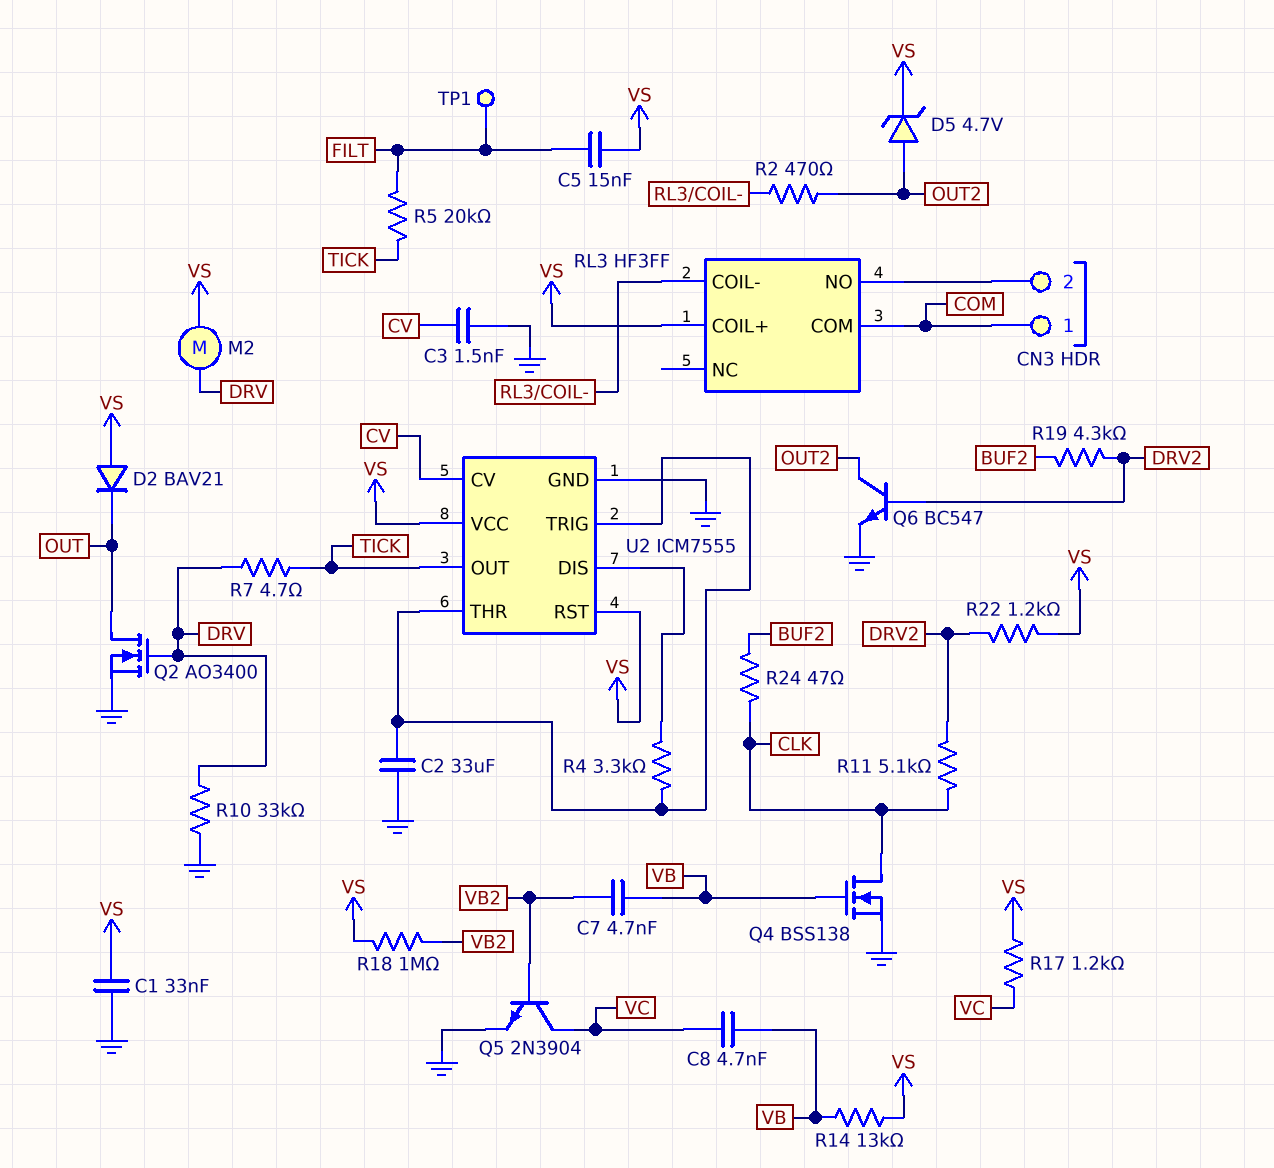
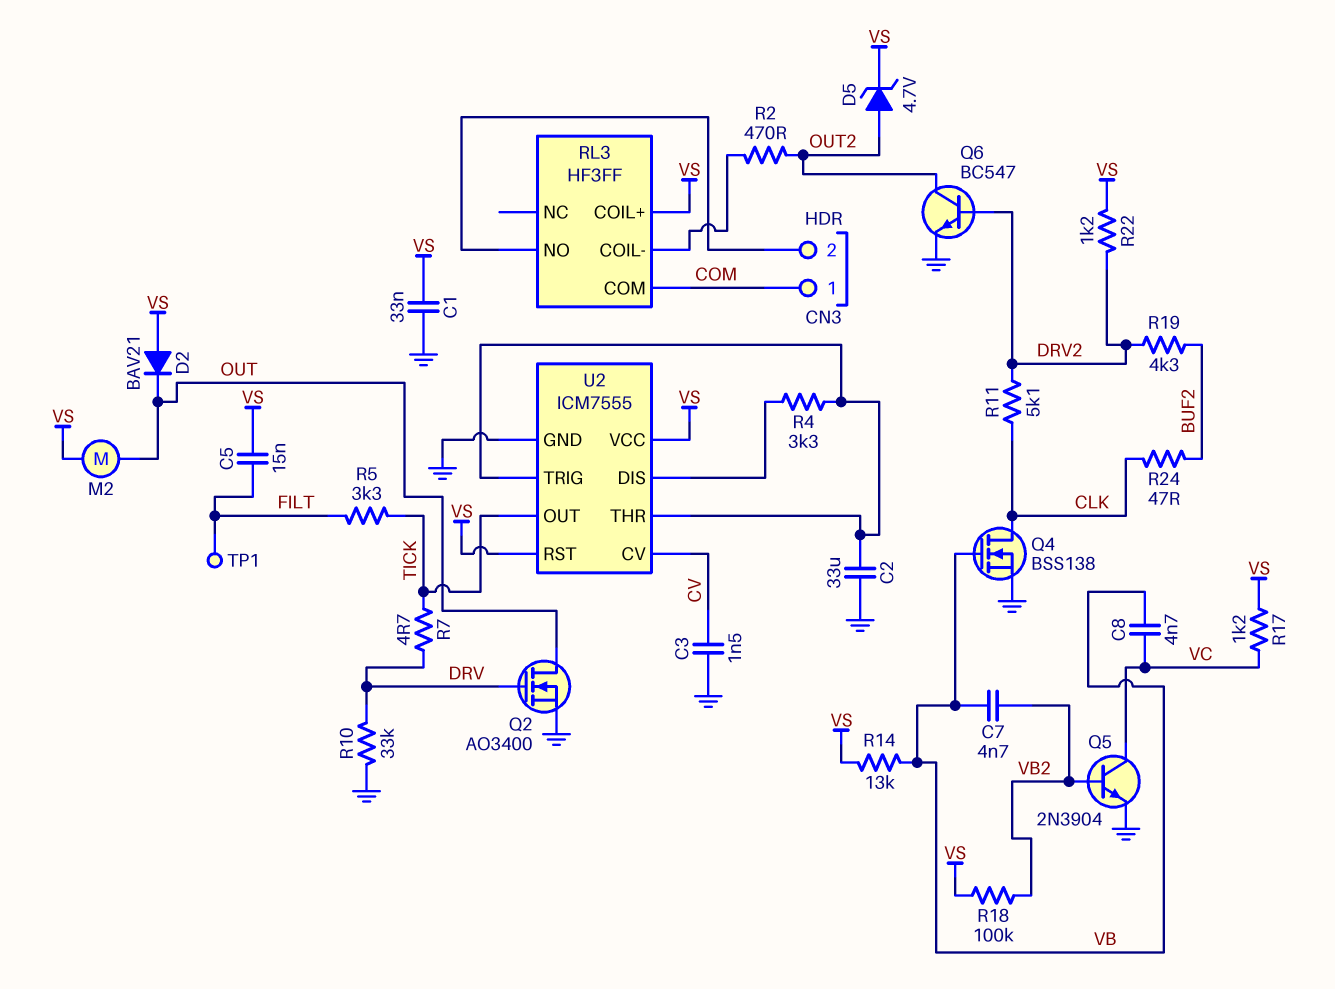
M2: motor (DRV, VS) -> motor (OUT, VS)
R5: 20k (FILT, TICK) -> 3.3k (FILT, TICK)
R18: 1M (VB2, VS) -> 100k (VB2, VS)

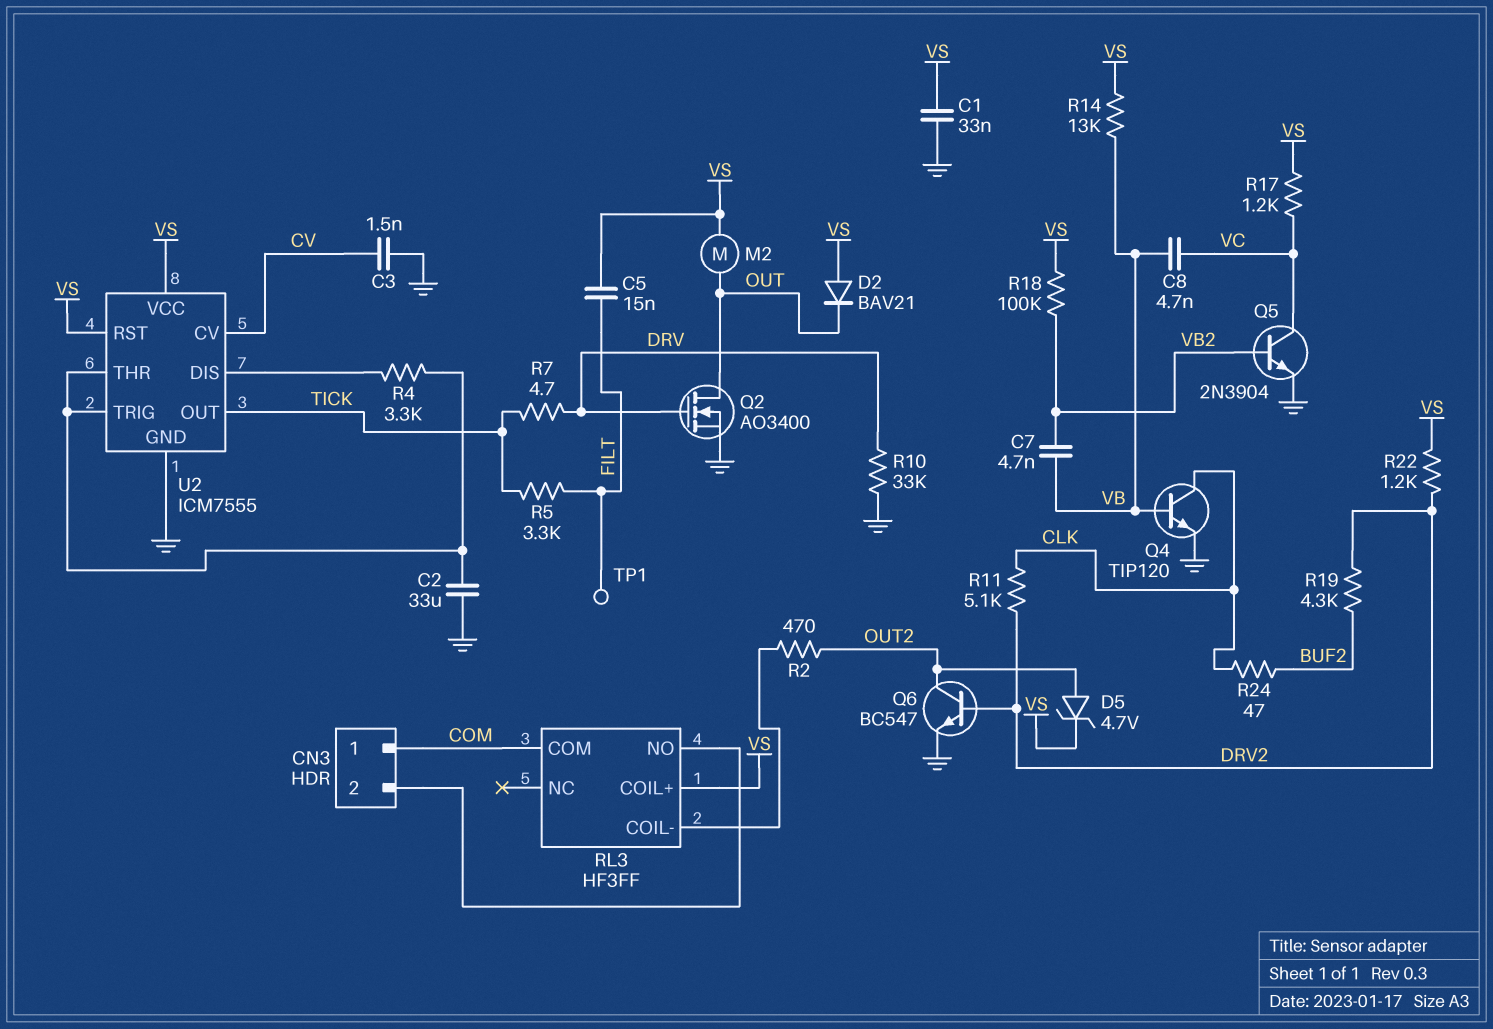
Q4: NMOS BSS138 (G VB, D CLK, S GND) -> NPN TIP120 (B VB, C CLK, E GND)

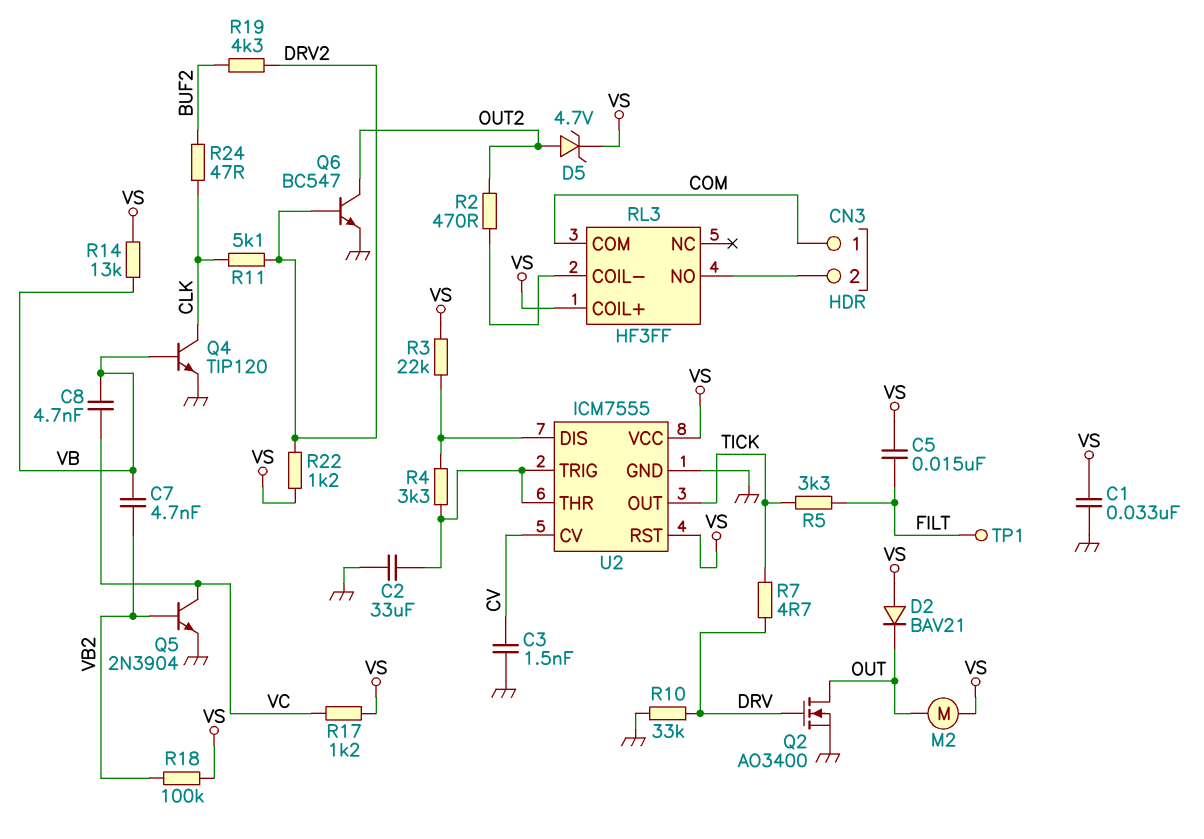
R3: none -> 22k (U2/DIS, VS)

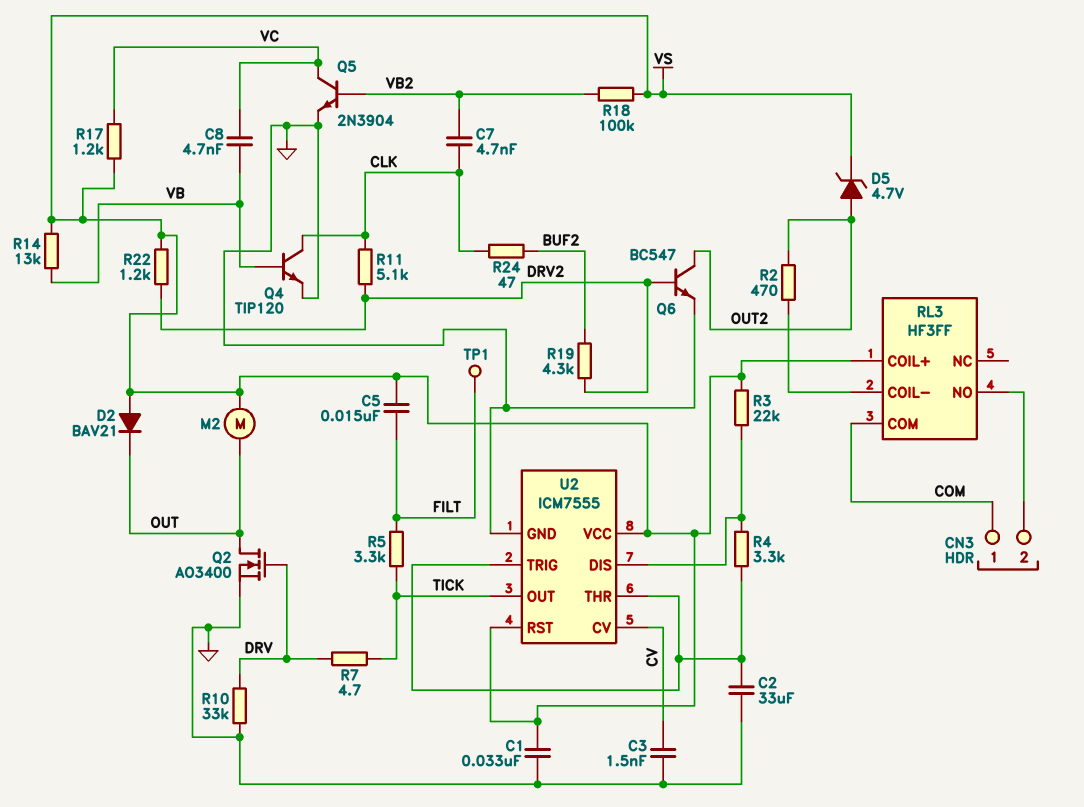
C7: 4.7nF (VB, VB2) -> 4.7nF (CLK, VB2)

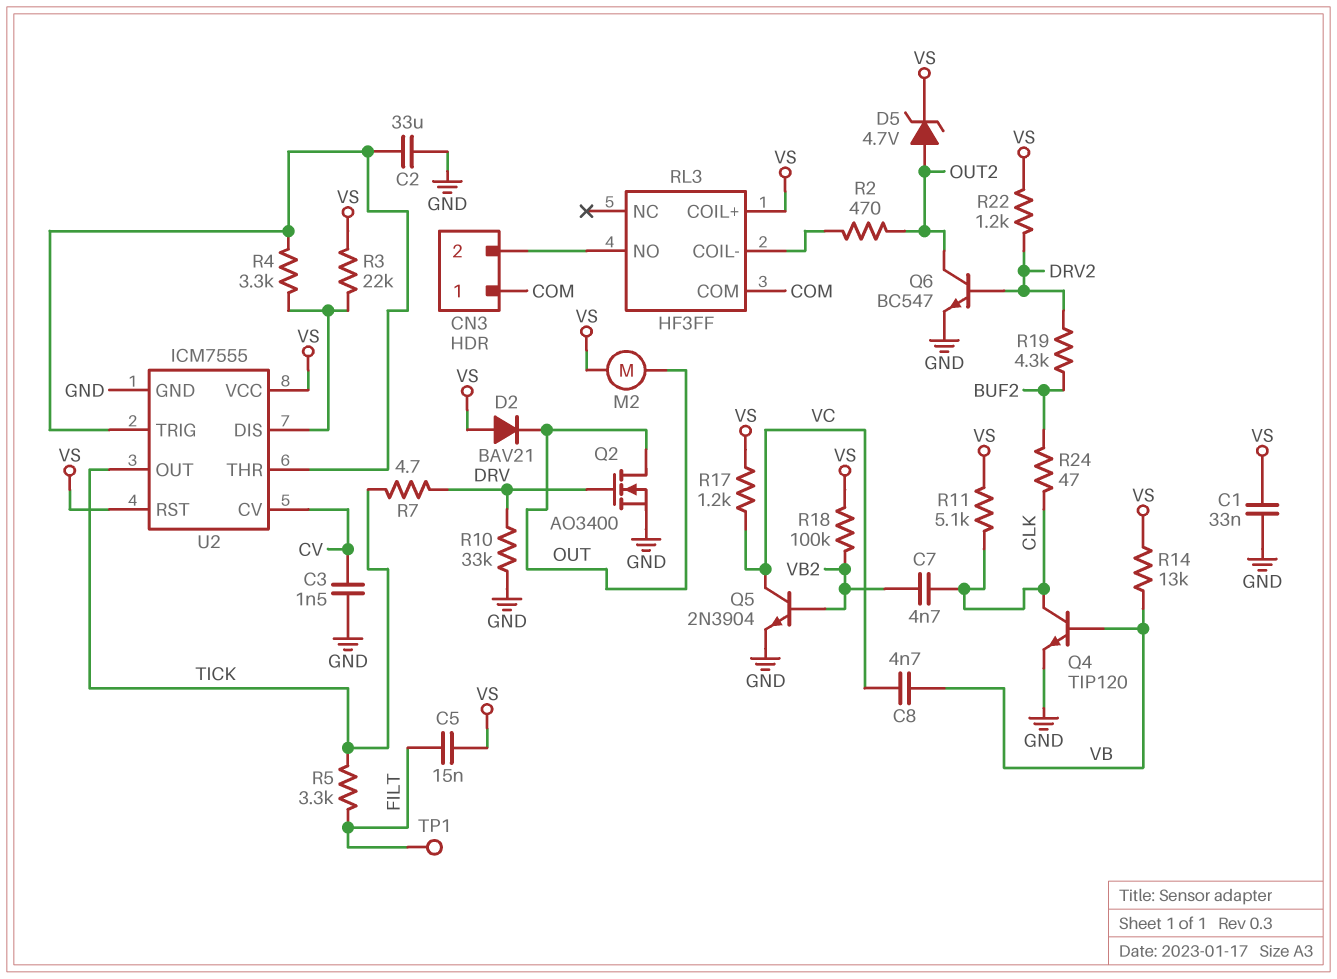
R11: 5.1k (CLK, DRV2) -> 5.1k (CLK, VS)

